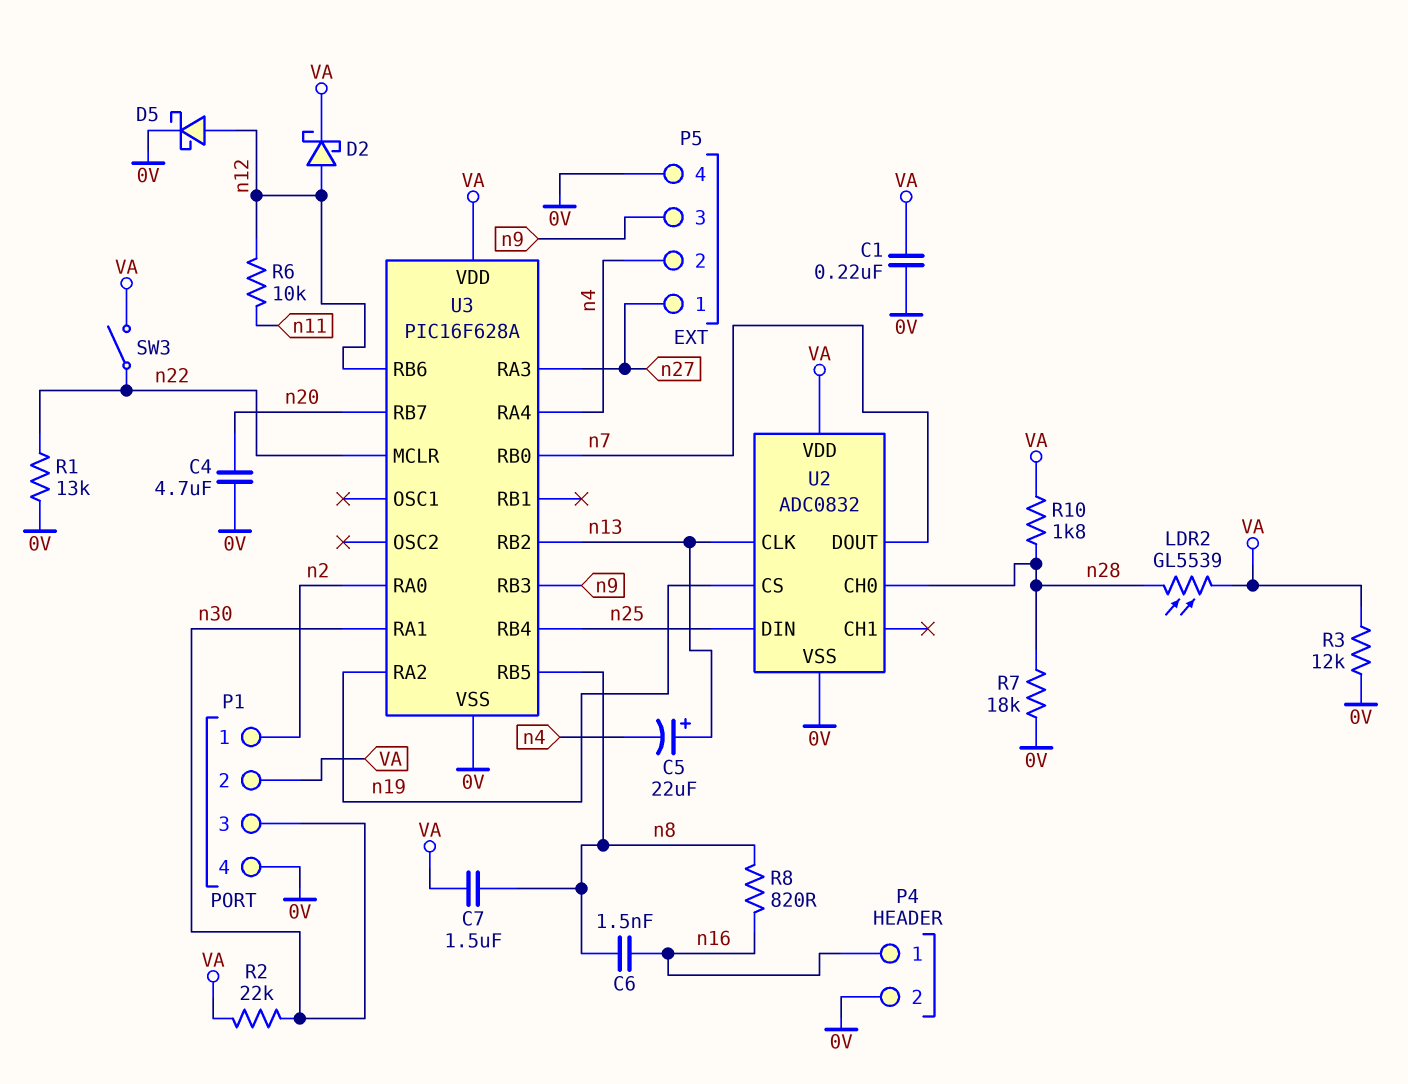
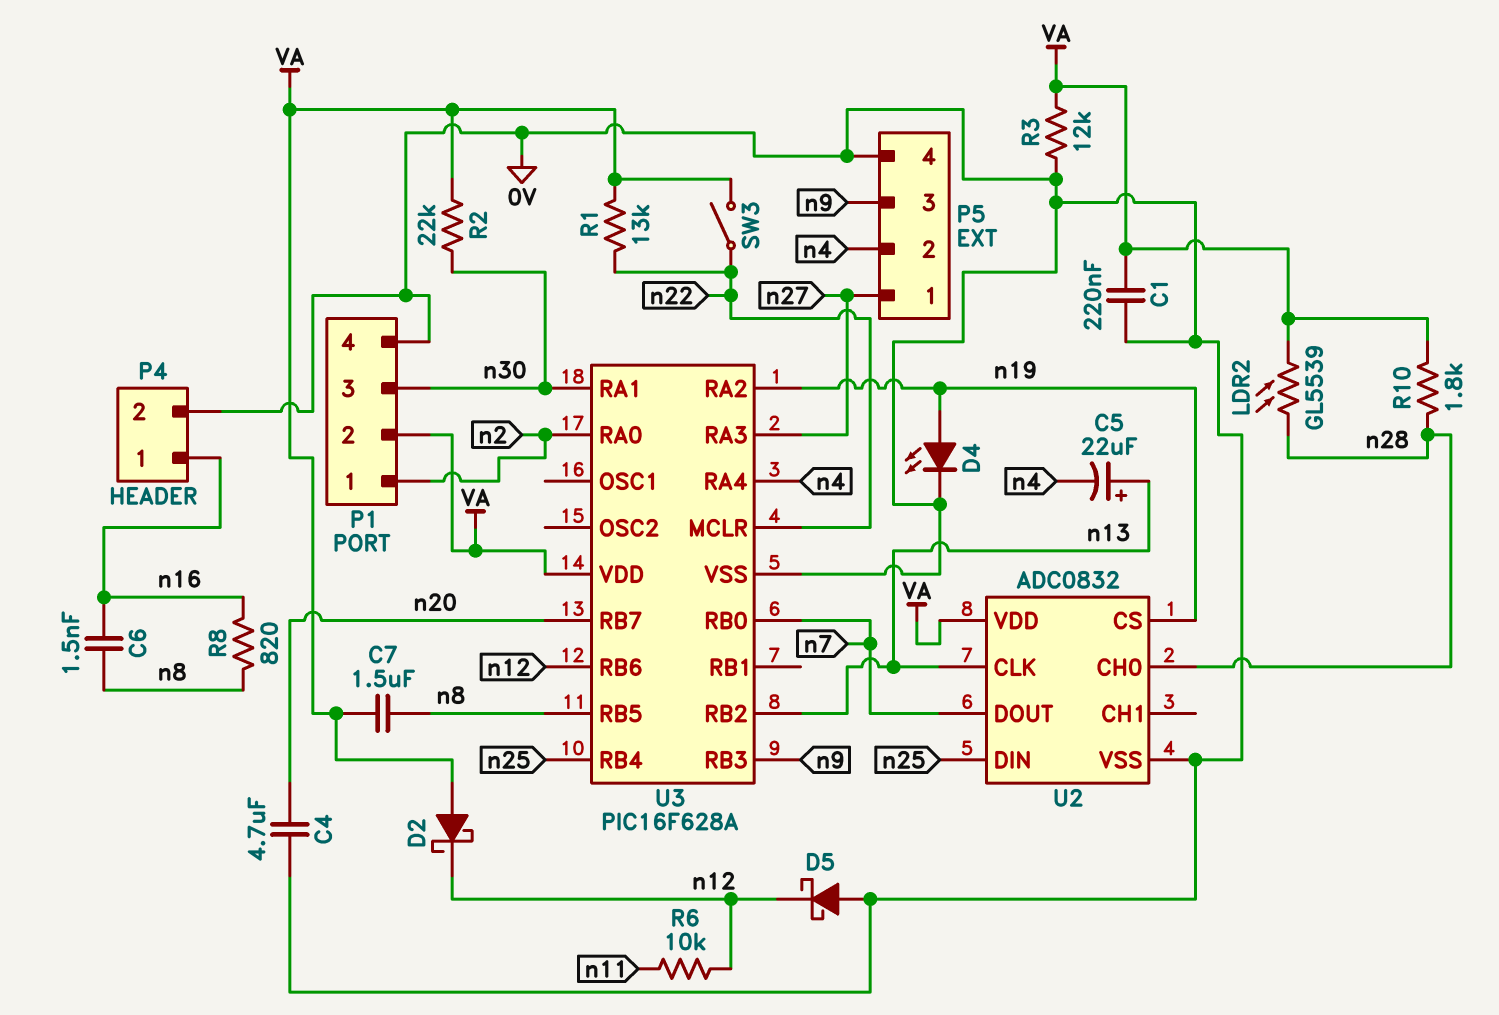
D2: schottky (A n12, K VA) -> schottky (A VA, K n12)
D4: none -> LED (A n19, K 0V)
D5: schottky (A n12, K 0V) -> schottky (A 0V, K n12)
R1: 13k (0V, n22) -> 13k (VA, n22)
R7: 18k (0V, n28) -> none

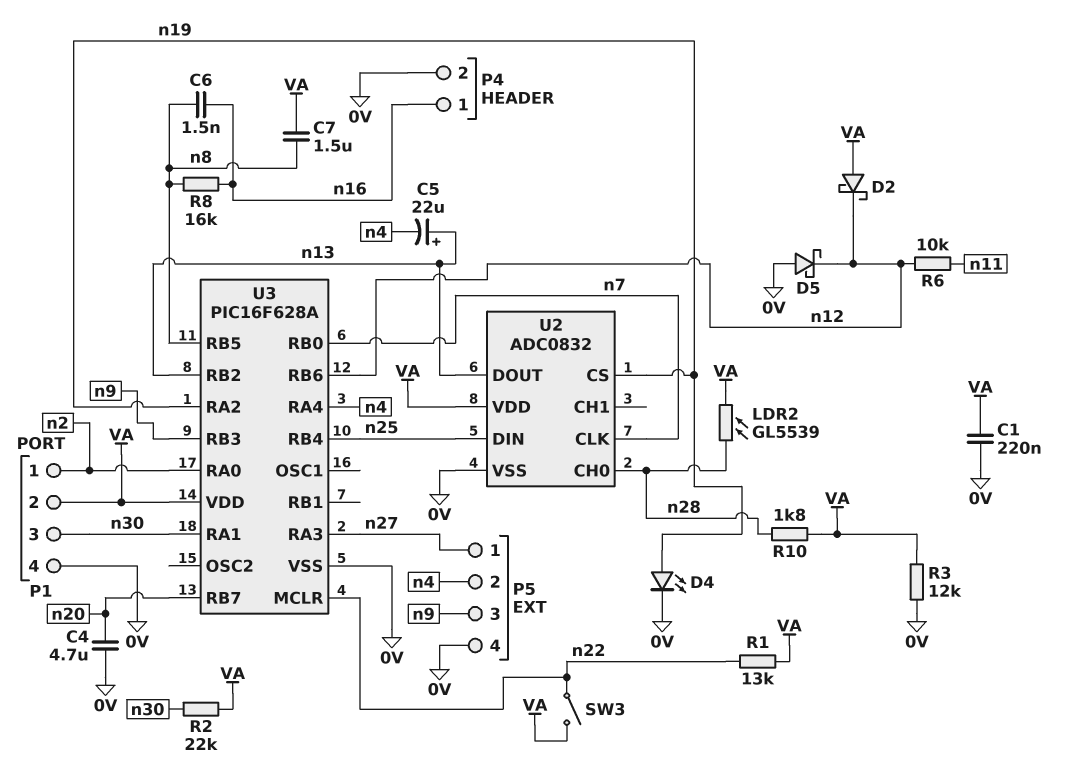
R8: 820 (n8, n16) -> 16k (n8, n16)
U2 pin CLK: n13 -> n7
U2 pin DOUT: n7 -> n13

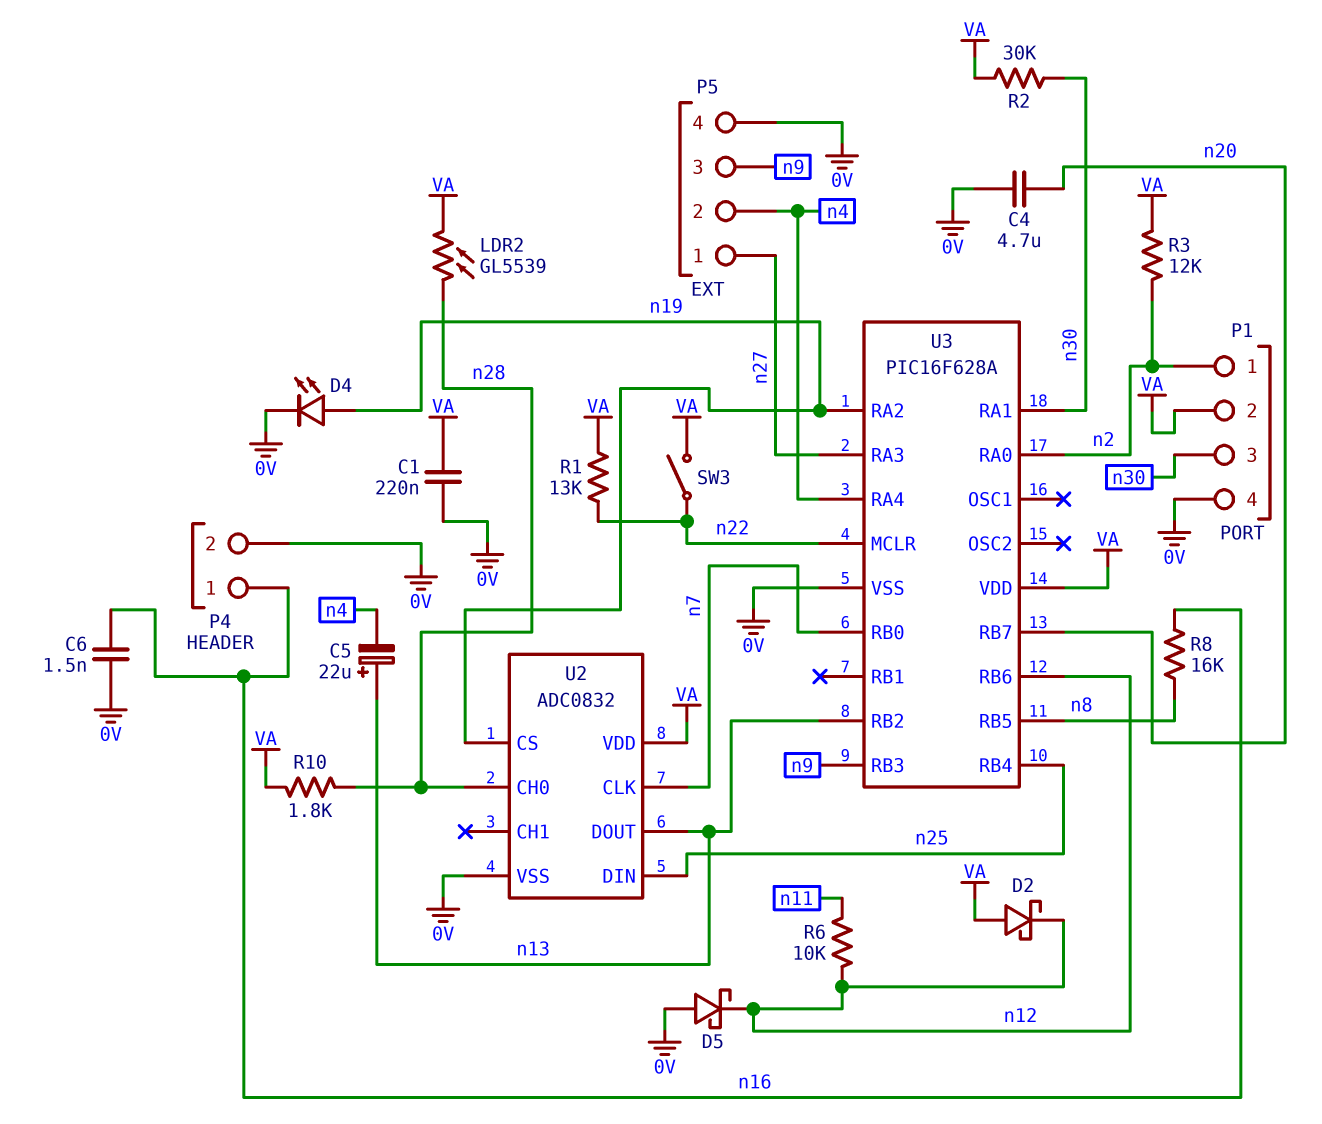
C6: 1.5nF (n8, n16) -> 1.5nF (0V, n16)
C7: 1.5uF (VA, n8) -> none
R2: 22k (VA, n30) -> 30k (VA, n30)
R3: 12k (0V, VA) -> 12k (VA, n2)

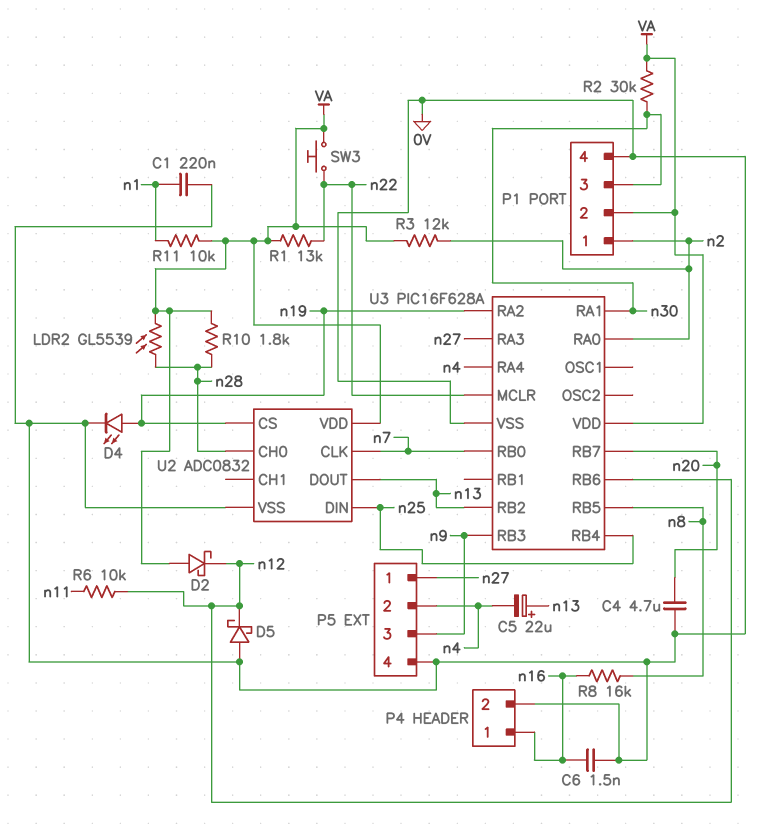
C1: 220nF (0V, VA) -> 220nF (0V, n1)
R11: none -> 10k (VA, n1)
SW3: switch (VA, n22) -> button (VA, n22)

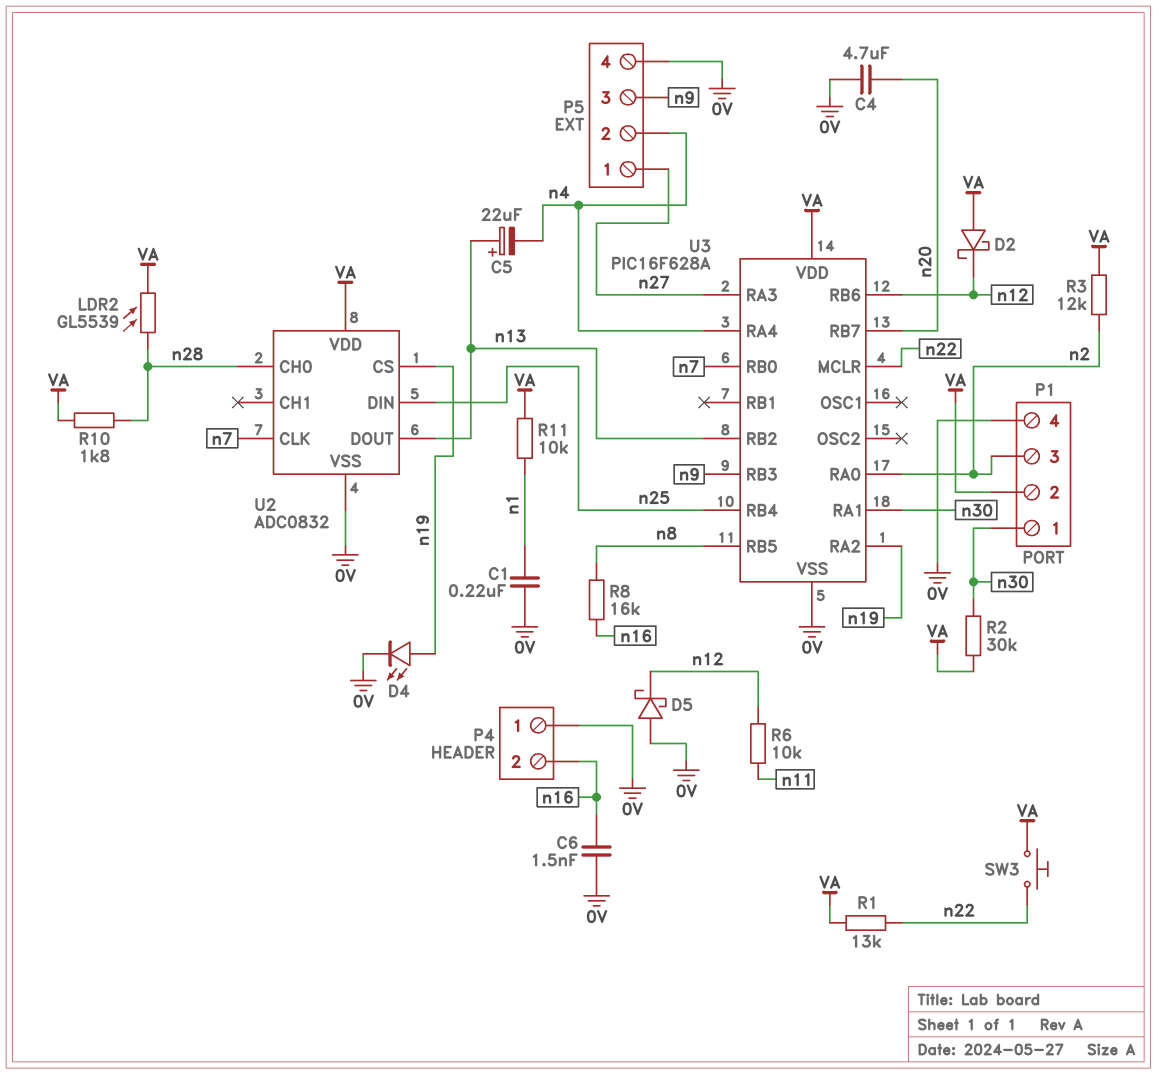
P1 pin 1: n2 -> n30
P1 pin 3: n30 -> n2
P4 pin 1: n16 -> 0V
P4 pin 2: 0V -> n16

